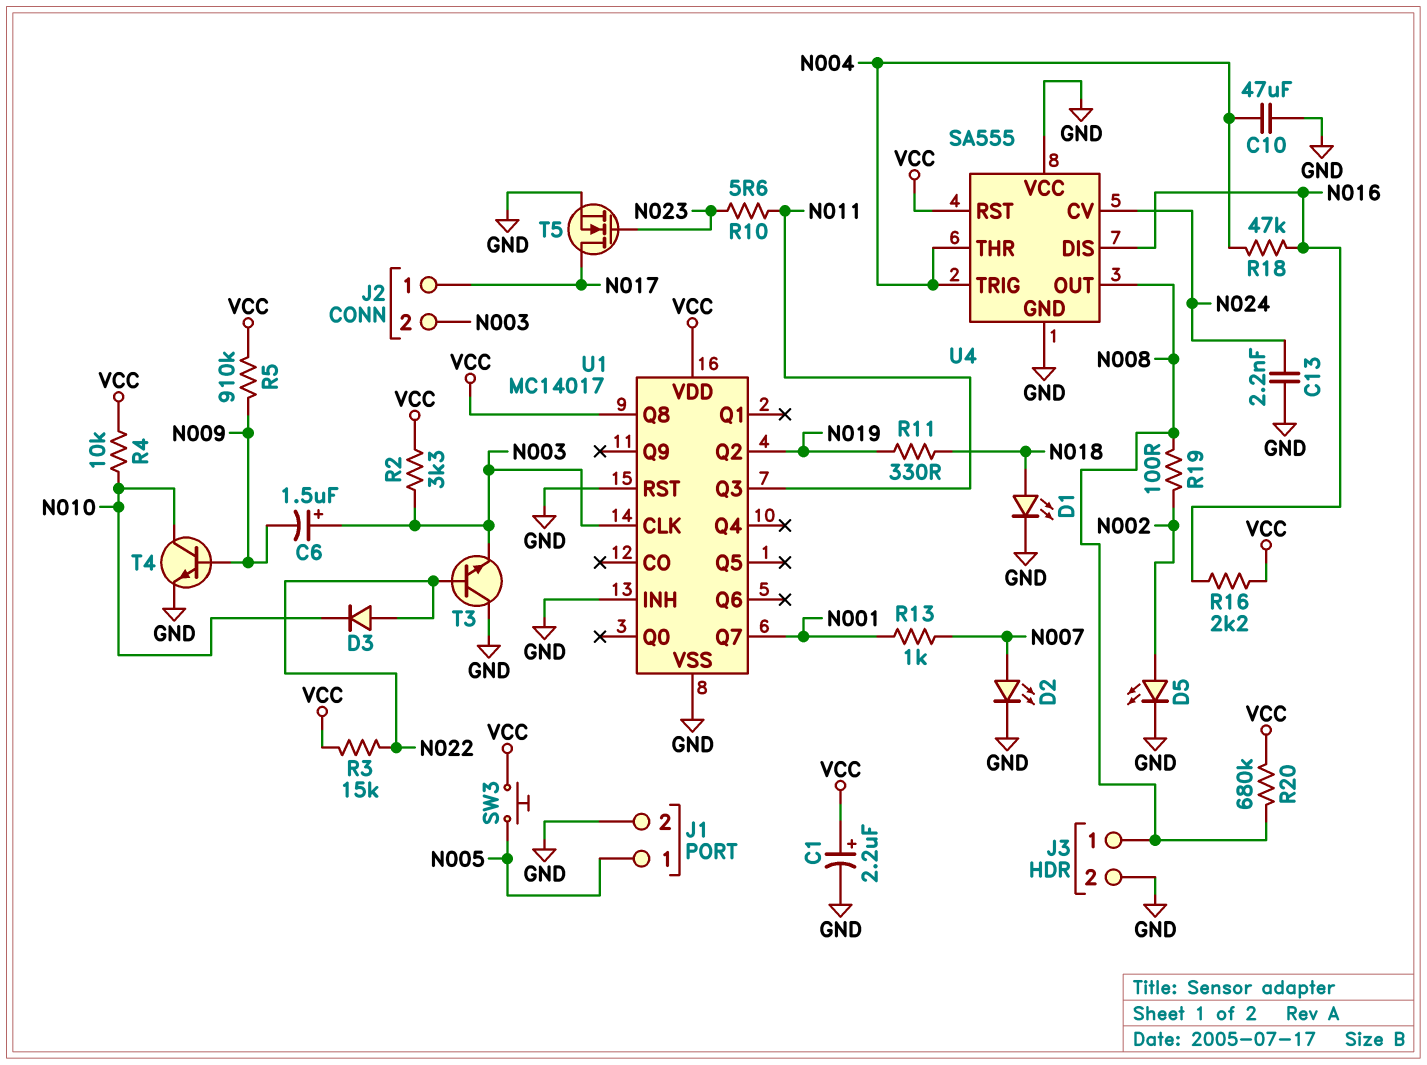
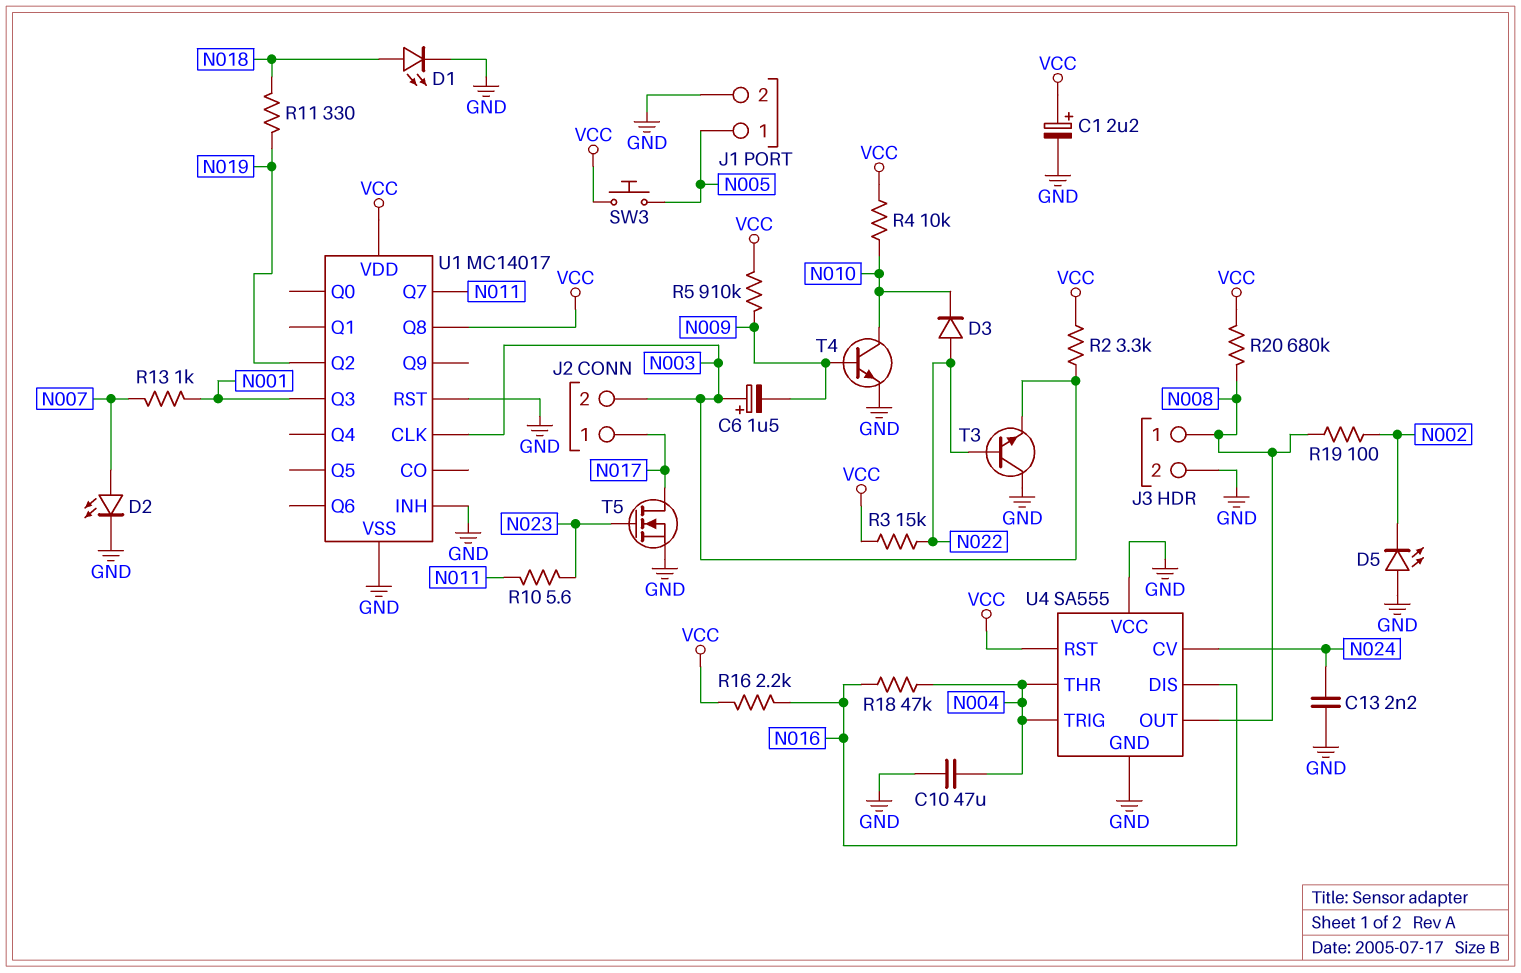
D5: LED (A N002, K GND) -> LED (A GND, K N002)
U1 pin Q3: N011 -> N001
U1 pin Q7: N001 -> N011

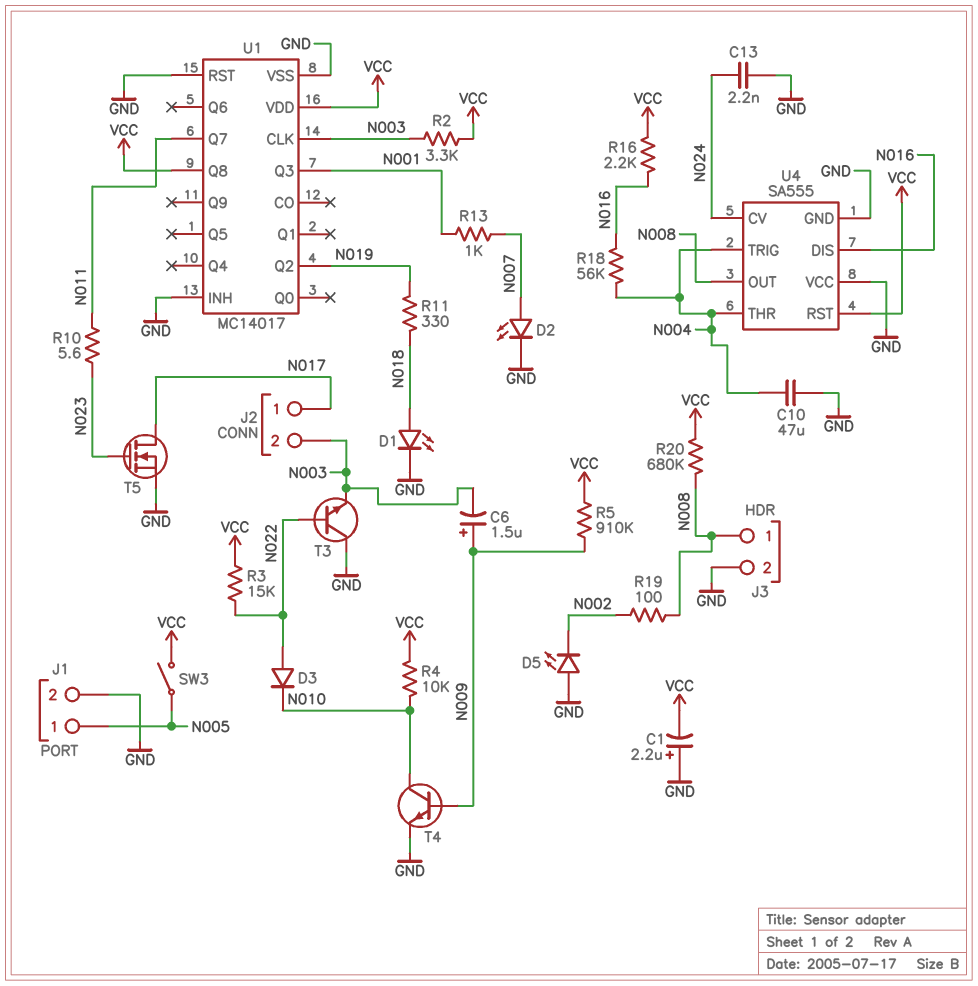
C1: 2.2uF (plus VCC, minus GND) -> 2.2uF (plus GND, minus VCC)
C6: 1.5uF (plus N003, minus N009) -> 1.5uF (plus N009, minus N003)
R18: 47k (N004, N016) -> 56k (N004, N016)
SW3: button (N005, VCC) -> switch (N005, VCC)

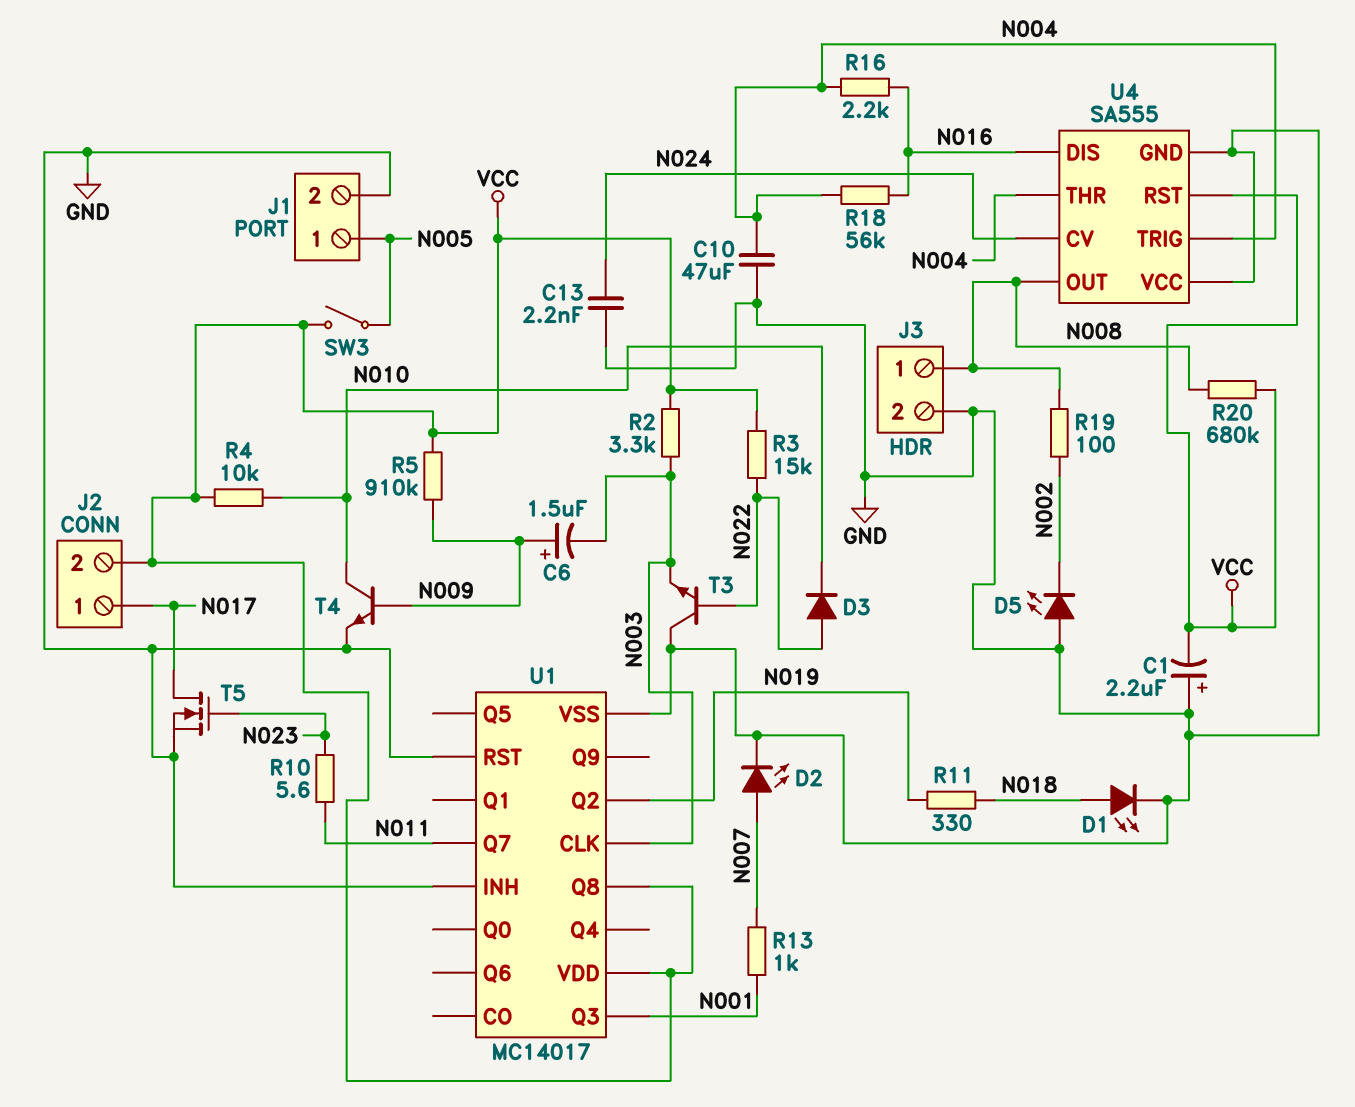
J2 pin 2: N003 -> VCC
R16: 2.2k (N016, VCC) -> 2.2k (N004, N016)

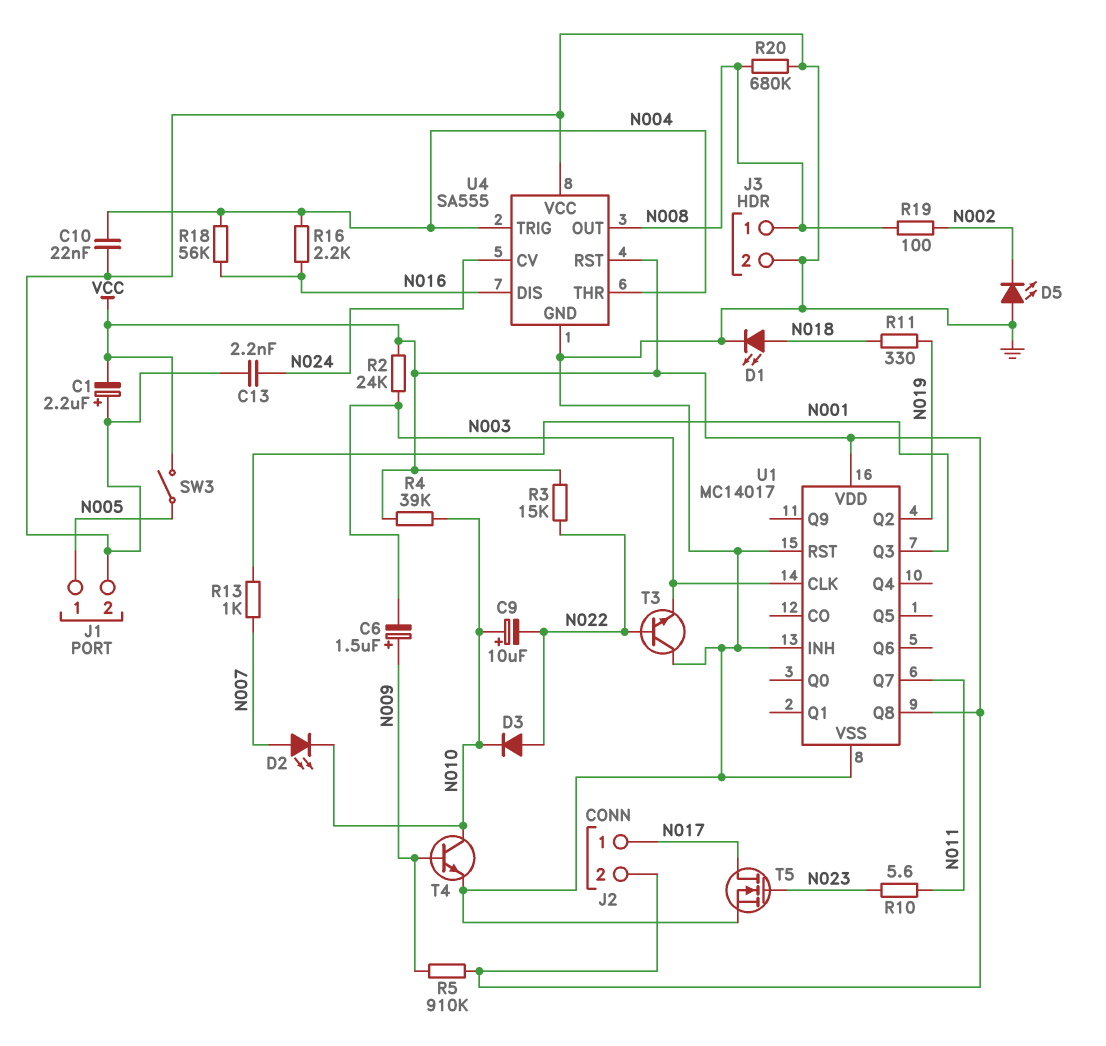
C9: none -> 10uF (plus N010, minus N022)
C10: 47uF (GND, N004) -> 22nF (GND, N004)
D2: LED (A N007, K GND) -> LED (A N007, K N010)
R2: 3.3k (N003, VCC) -> 24k (N003, VCC)
R4: 10k (N010, VCC) -> 39k (N010, VCC)
R20: 680k (N008, VCC) -> 680k (GND, N008)

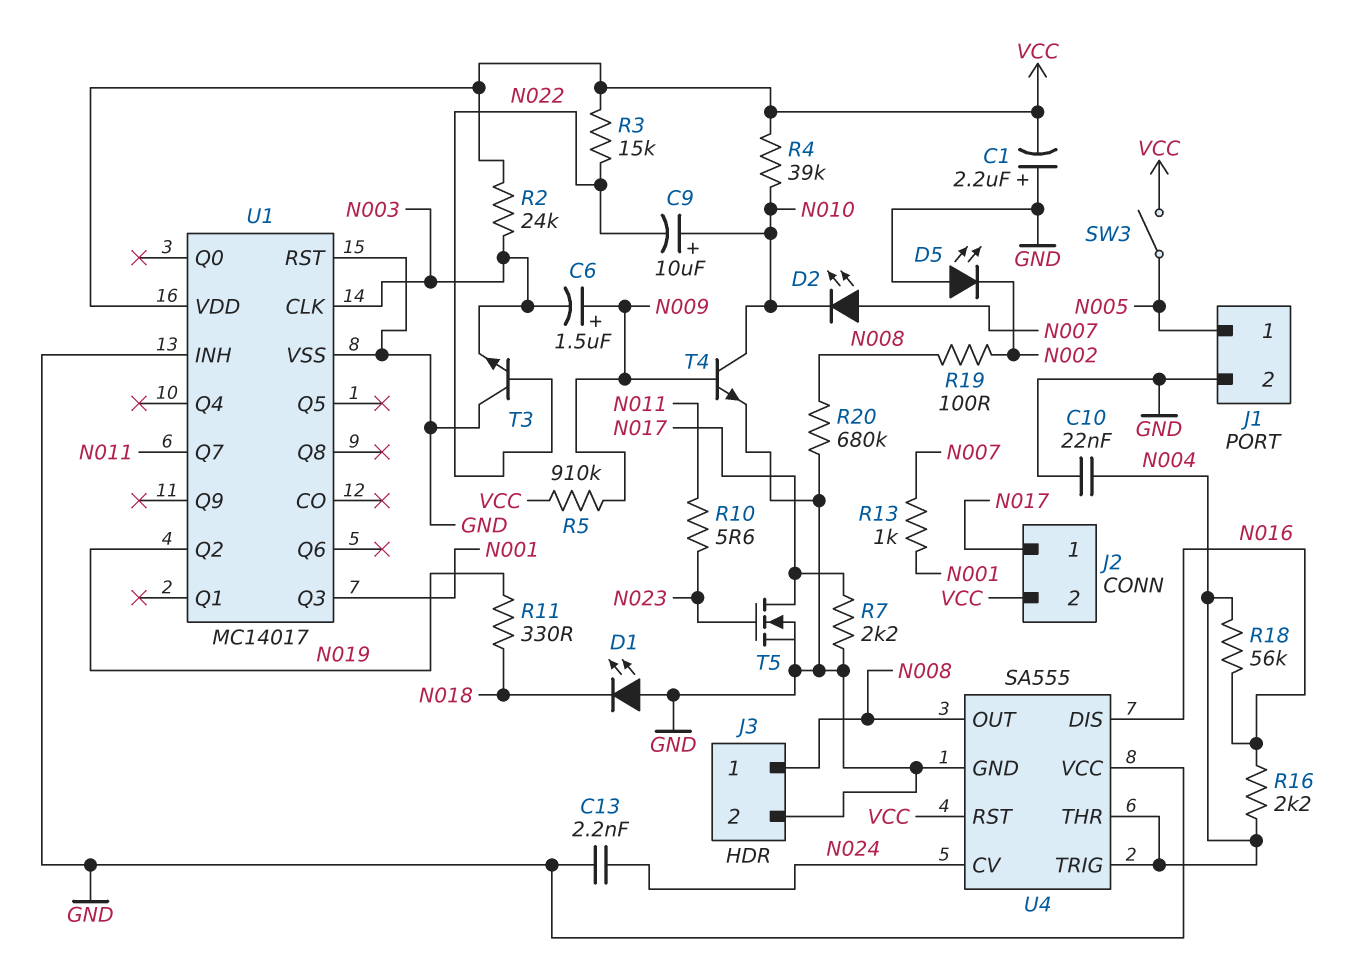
D1: LED (A N018, K GND) -> LED (A GND, K N018)
D3: diode (A N022, K N010) -> none
R7: none -> 2.2k (GND, N017)
U1 pin Q8: VCC -> none

